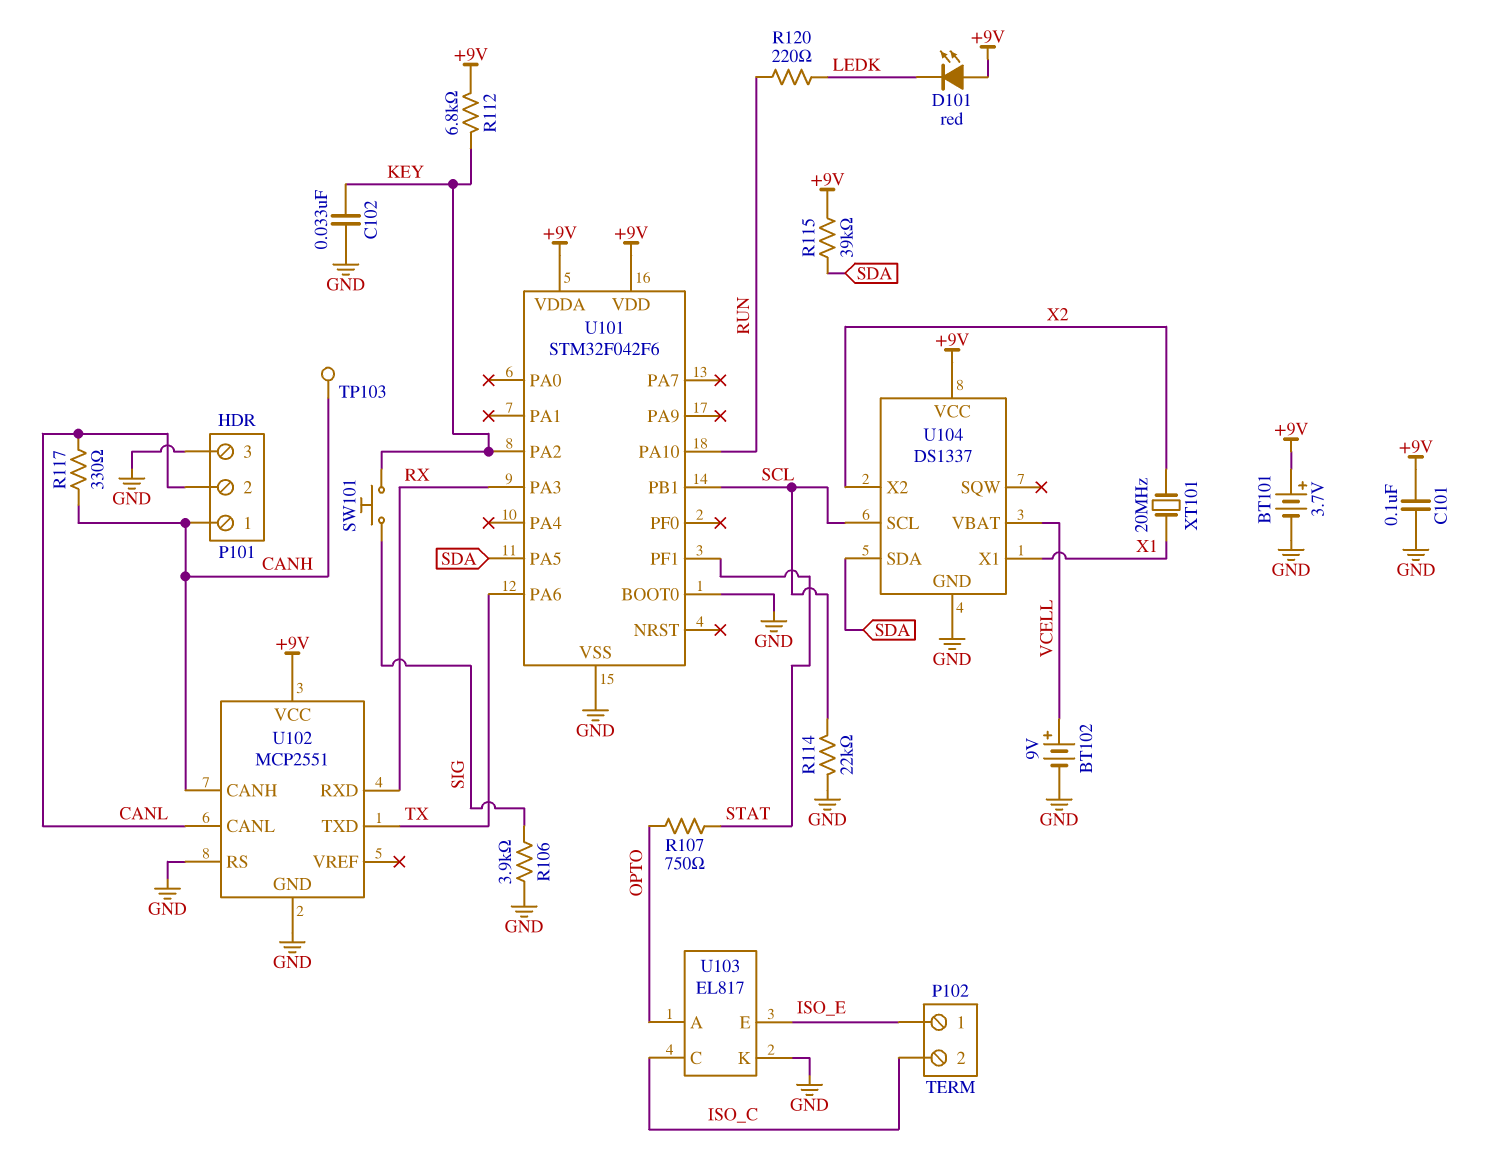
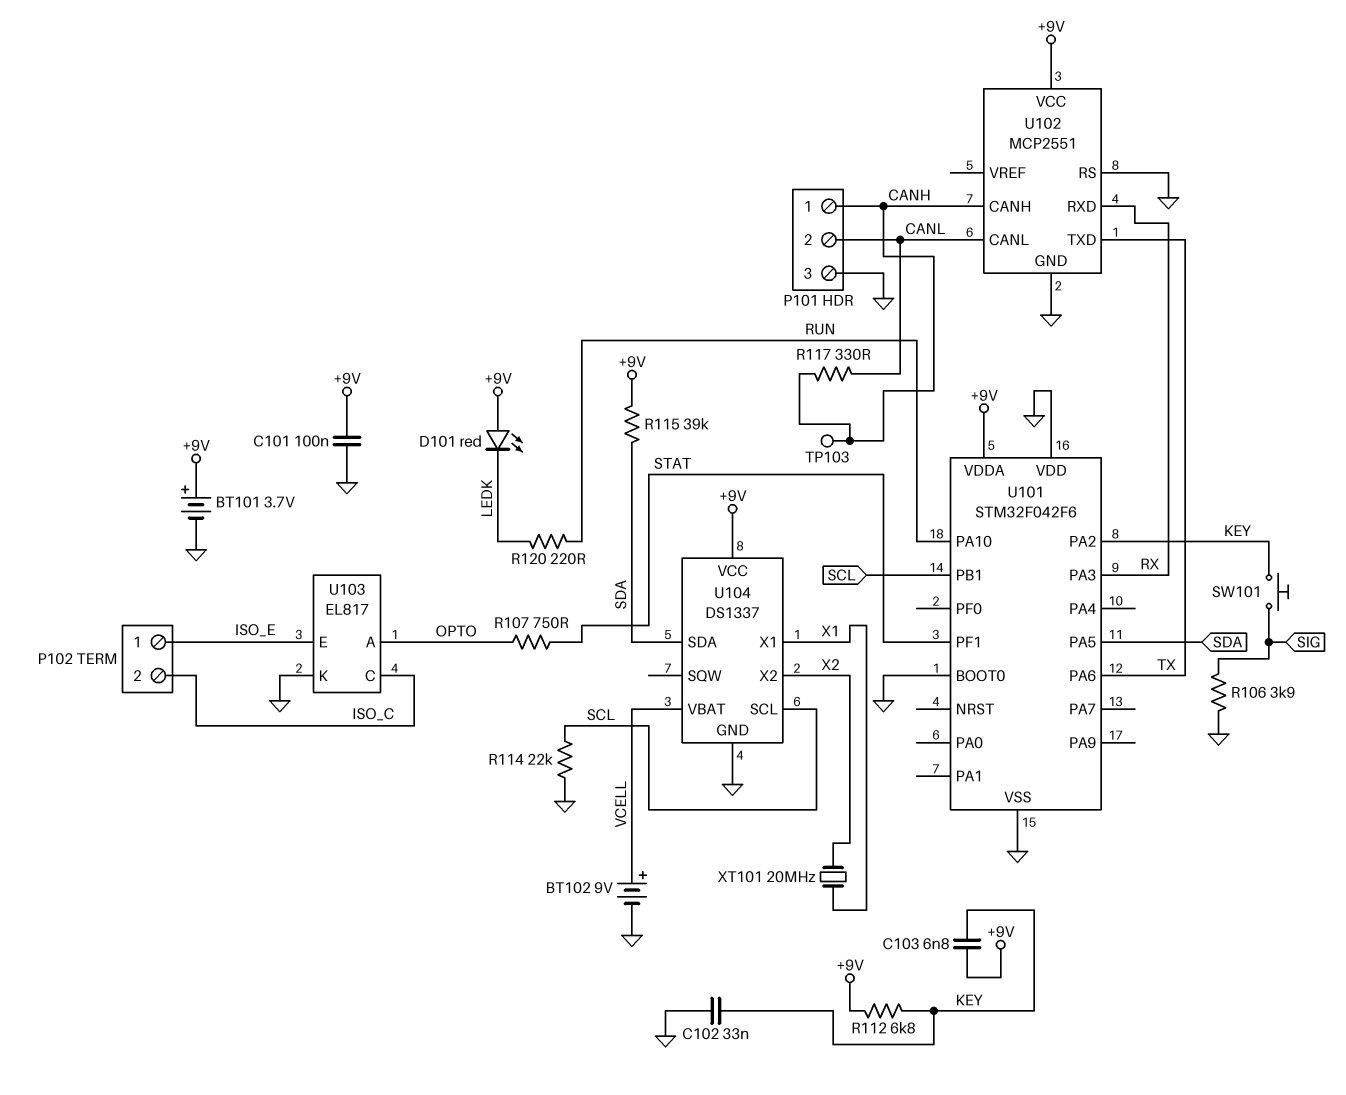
C103: none -> 6.8nF (+9V, KEY)
U101 pin VDD: +9V -> GND

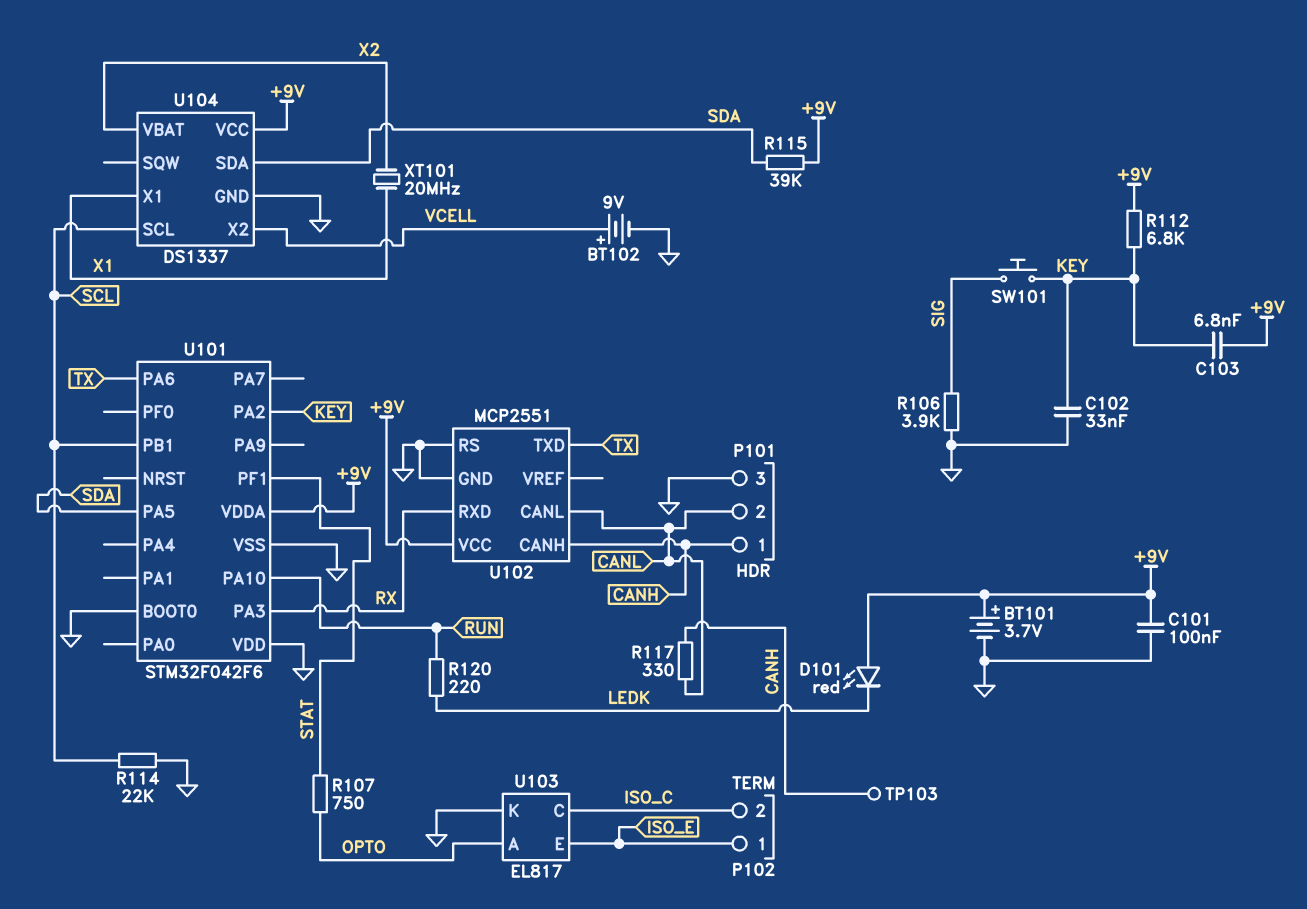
U104 pin VBAT: VCELL -> X2
U104 pin X2: X2 -> VCELL

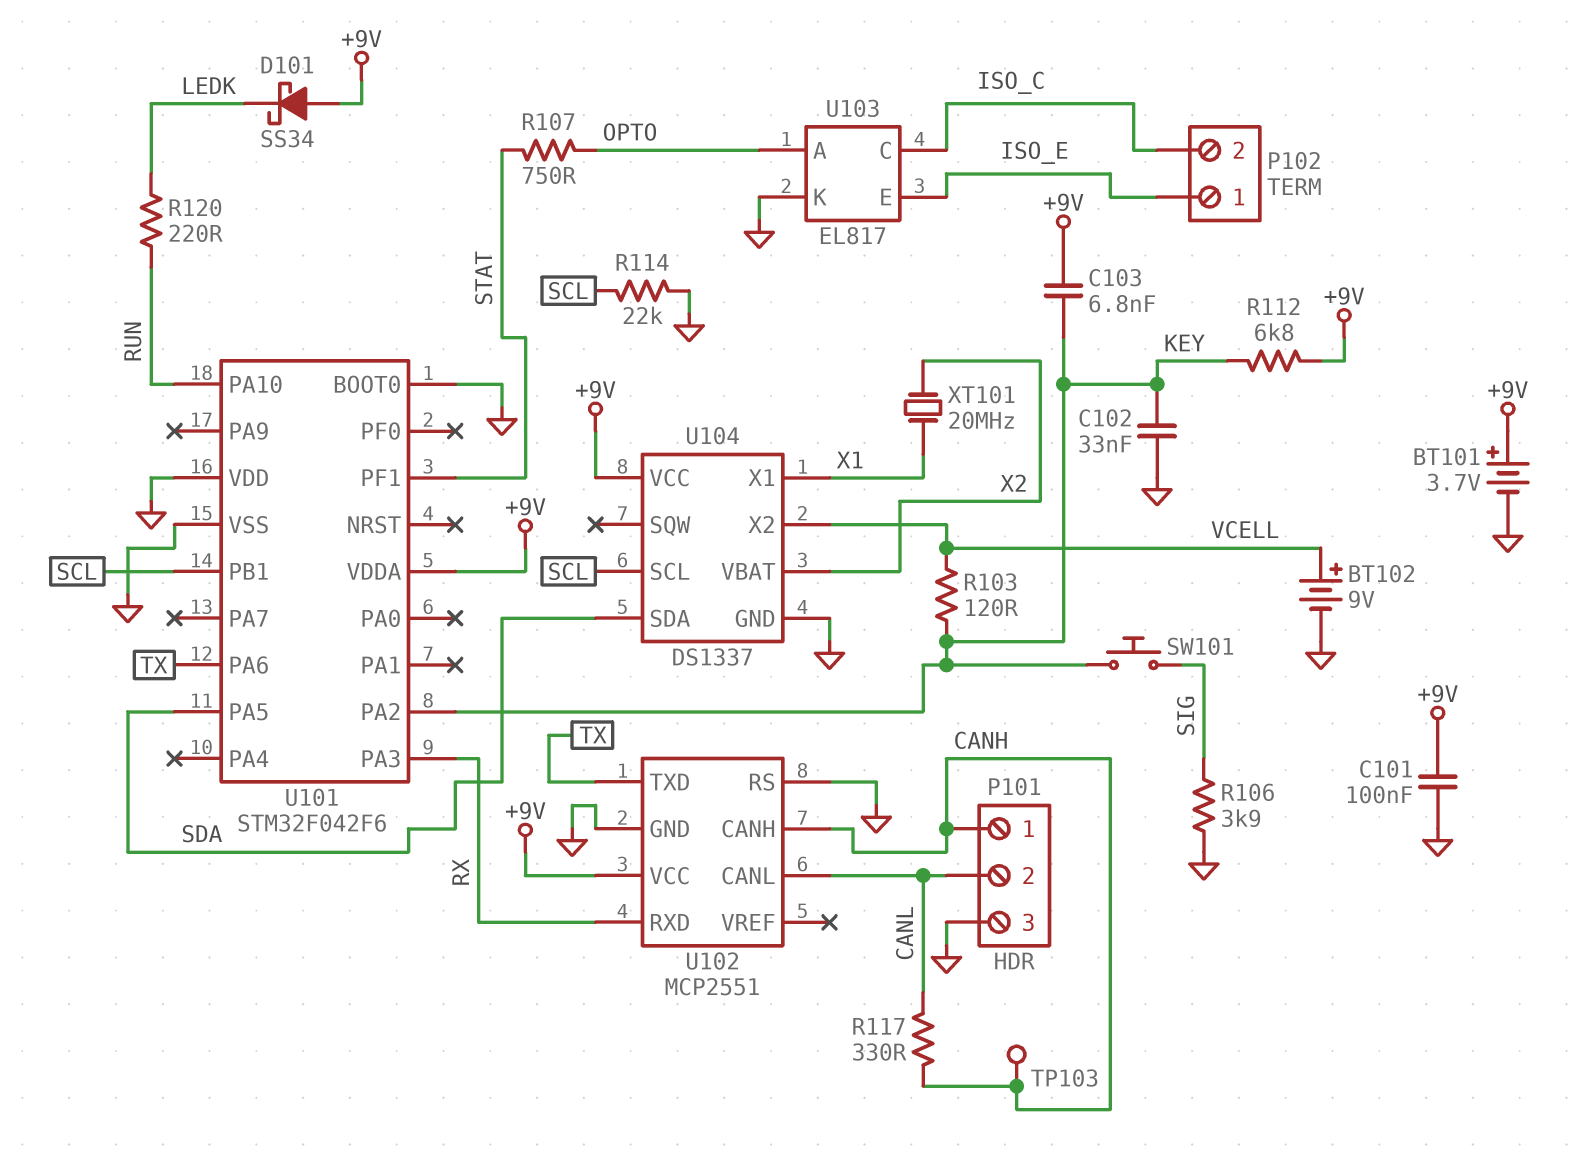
D101: LED red (A +9V, K LEDK) -> schottky SS34 (A +9V, K LEDK)
R103: none -> 120 (KEY, VCELL)
R115: 39k (+9V, SDA) -> none

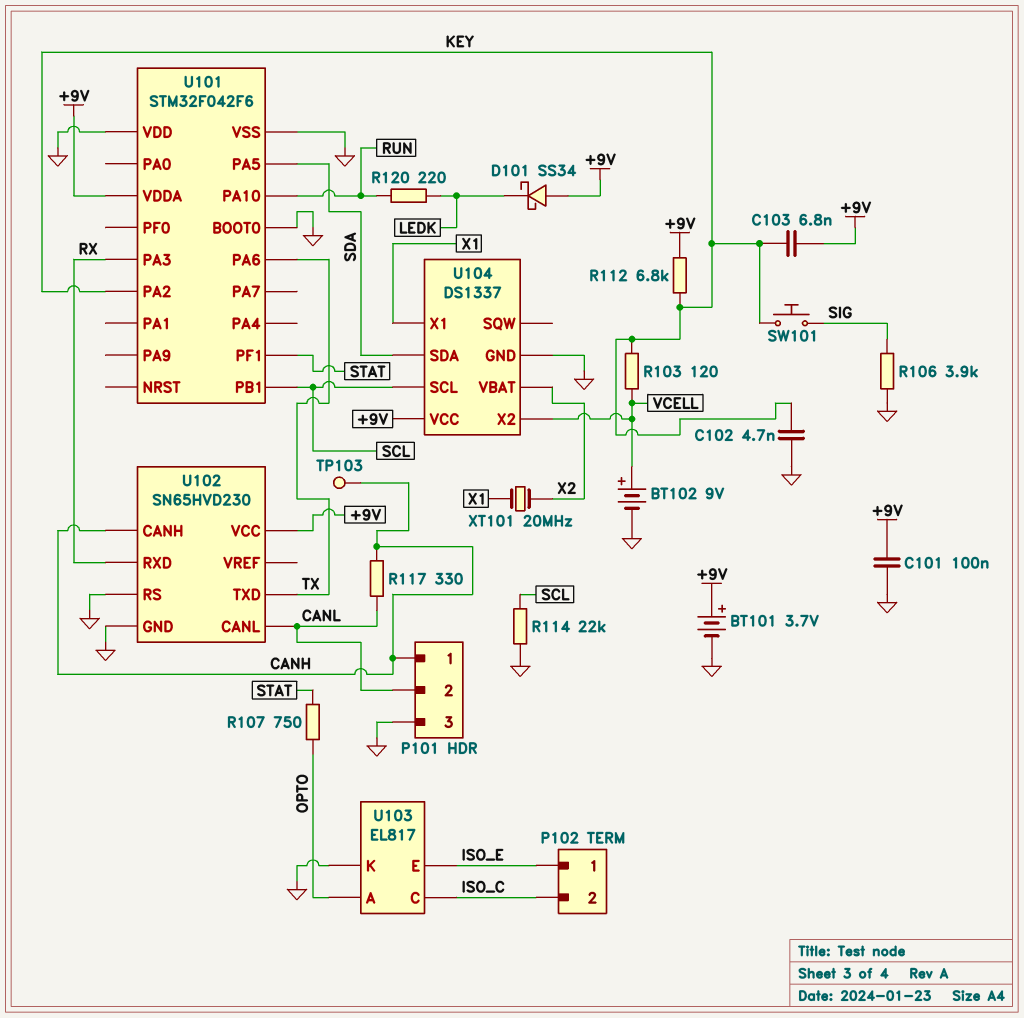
C102: 33nF (GND, KEY) -> 4.7nF (GND, KEY)
U102: MCP2551 -> SN65HVD230

